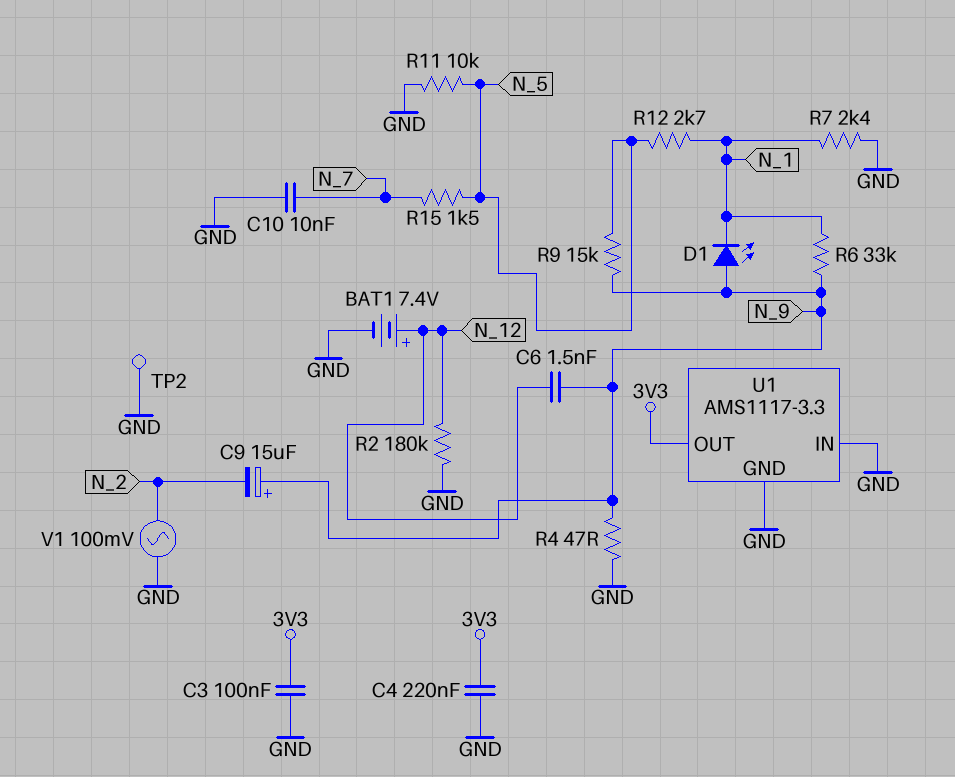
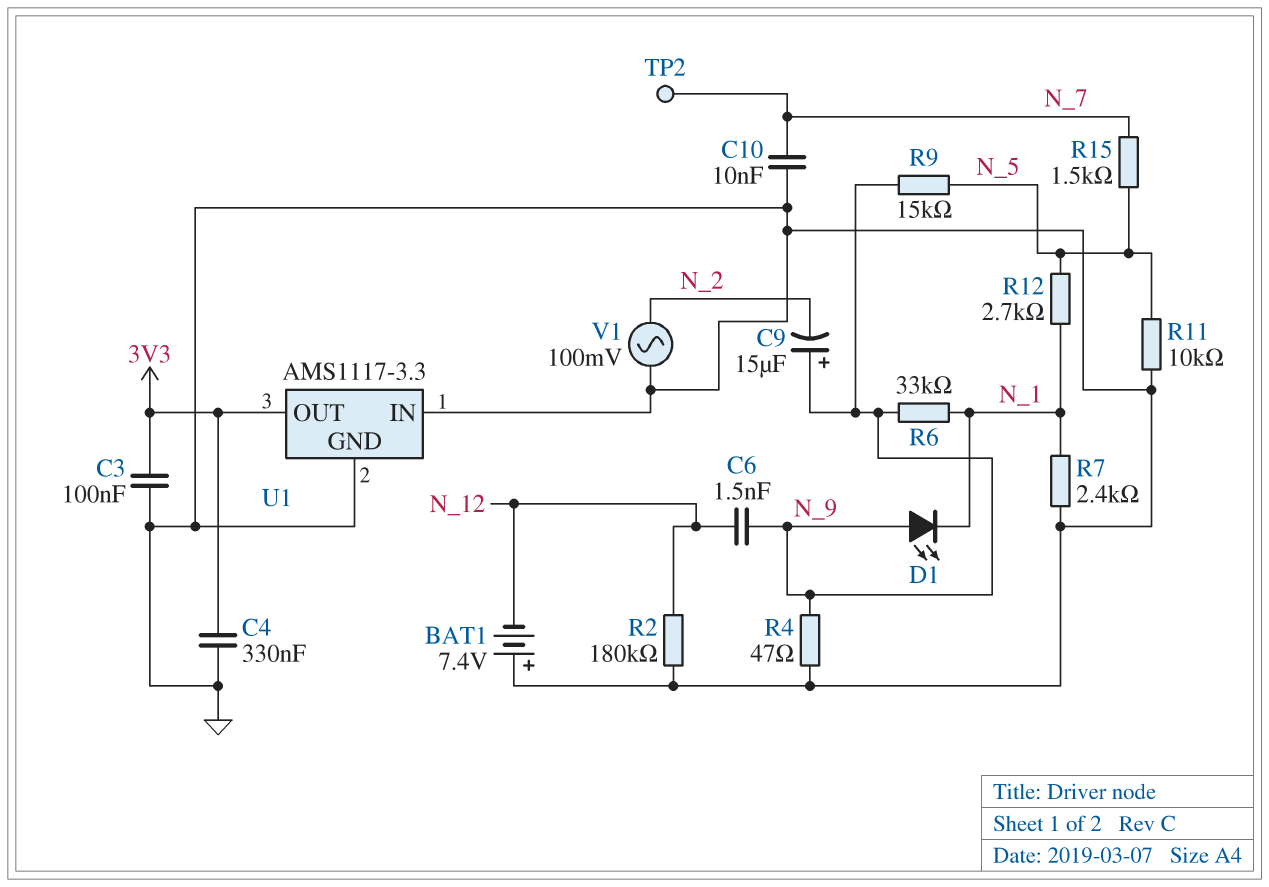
BAT1: 7.4V (plus N_12, minus GND) -> 7.4V (plus GND, minus N_12)
C4: 220nF (3V3, GND) -> 330nF (3V3, GND)
TP2: test point (GND) -> test point (N_7)

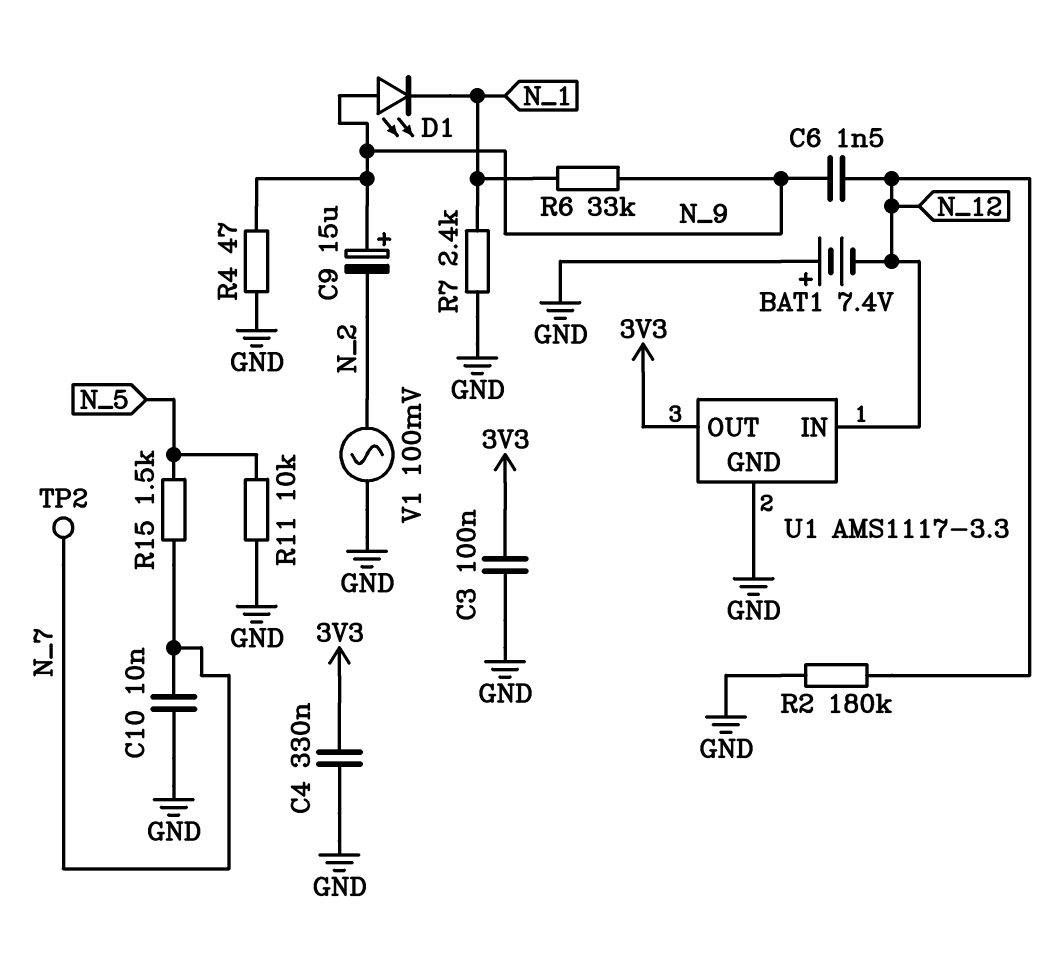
R9: 15k (N_5, N_9) -> none
R12: 2.7k (N_1, N_5) -> none
U1 pin IN: GND -> N_12

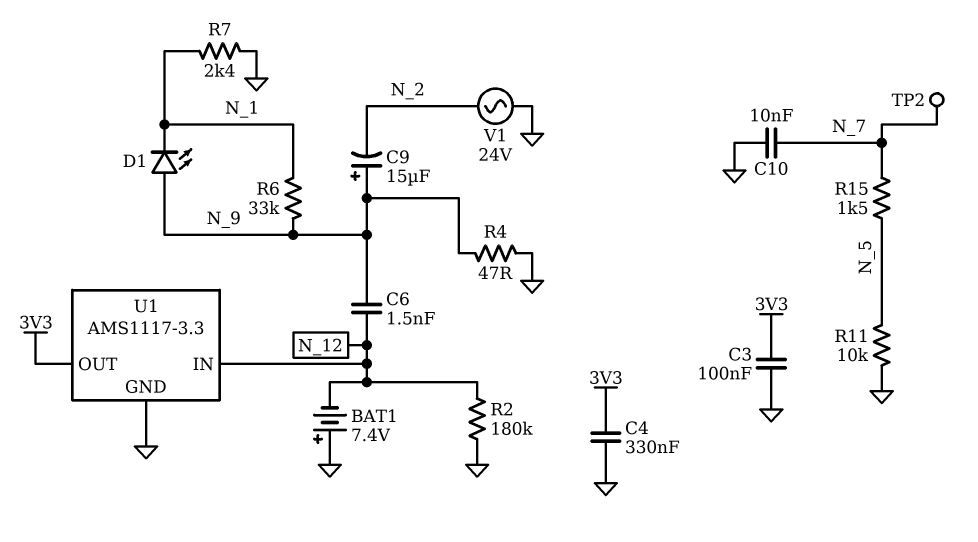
V1: AC 100mV (GND, N_2) -> AC 24V (GND, N_2)

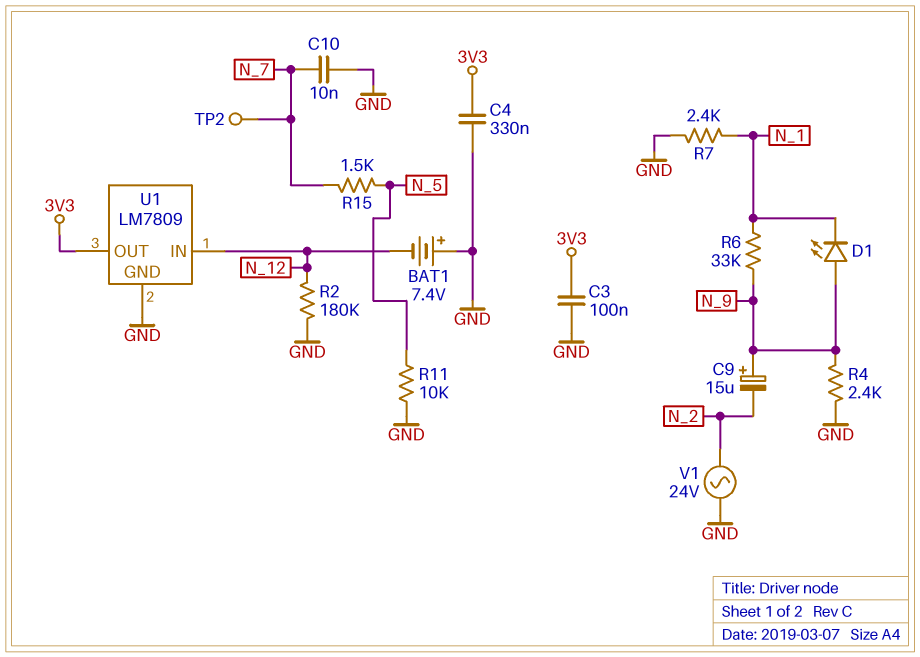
C6: 1.5nF (N_9, N_12) -> none
R4: 47 (GND, N_9) -> 2.4k (GND, N_9)
U1: AMS1117-3.3 -> LM7809

